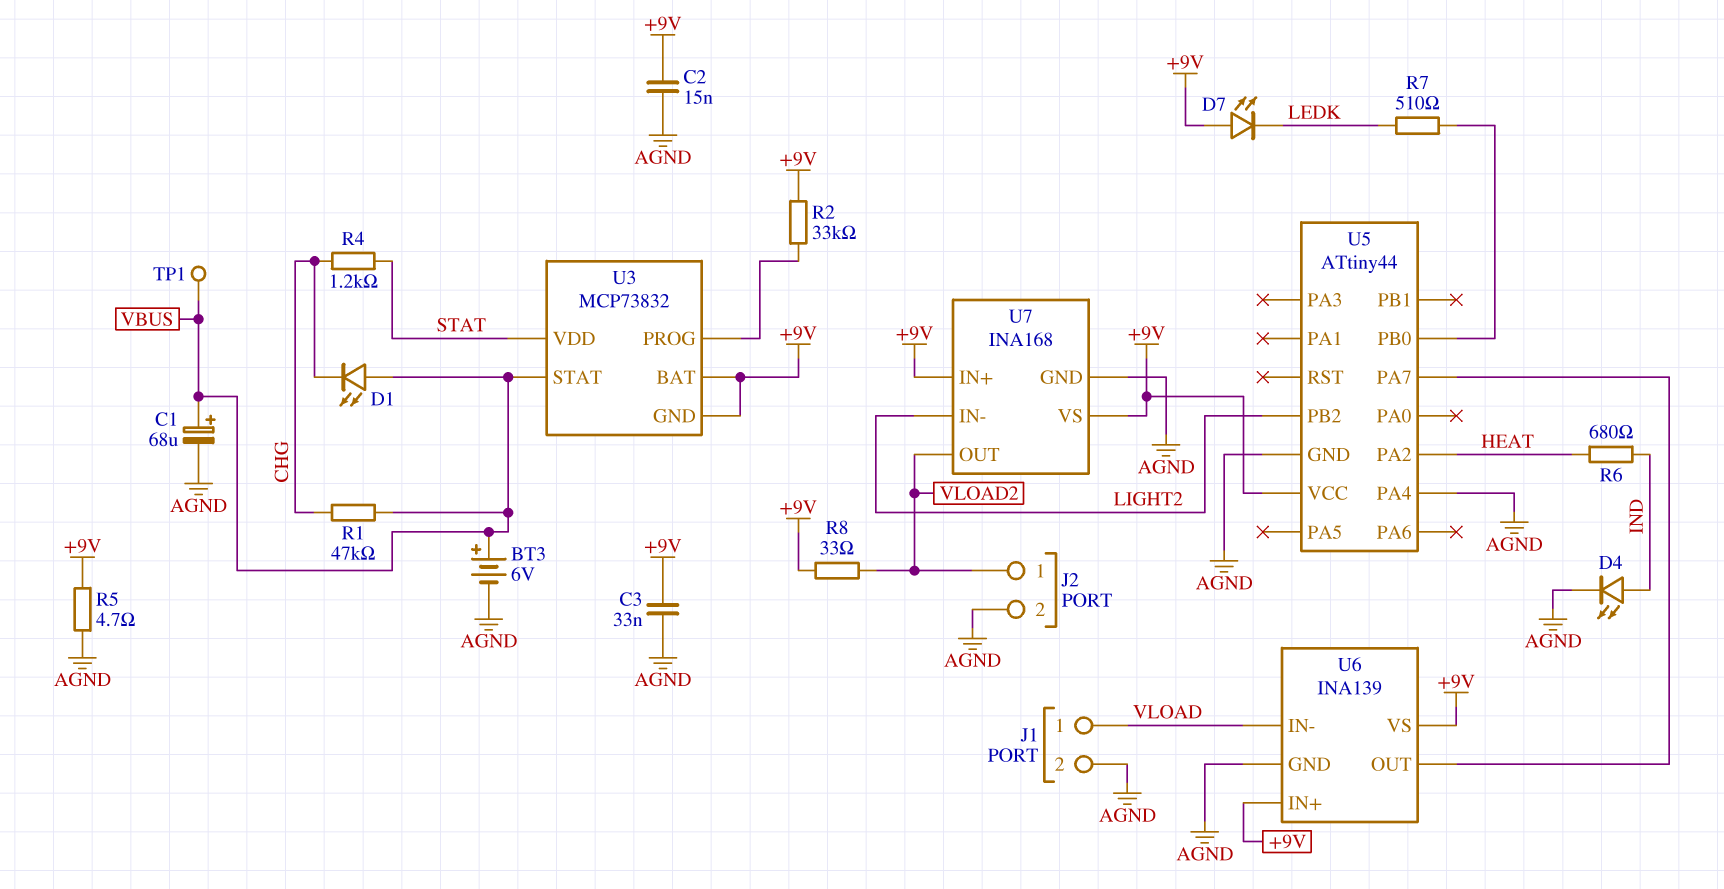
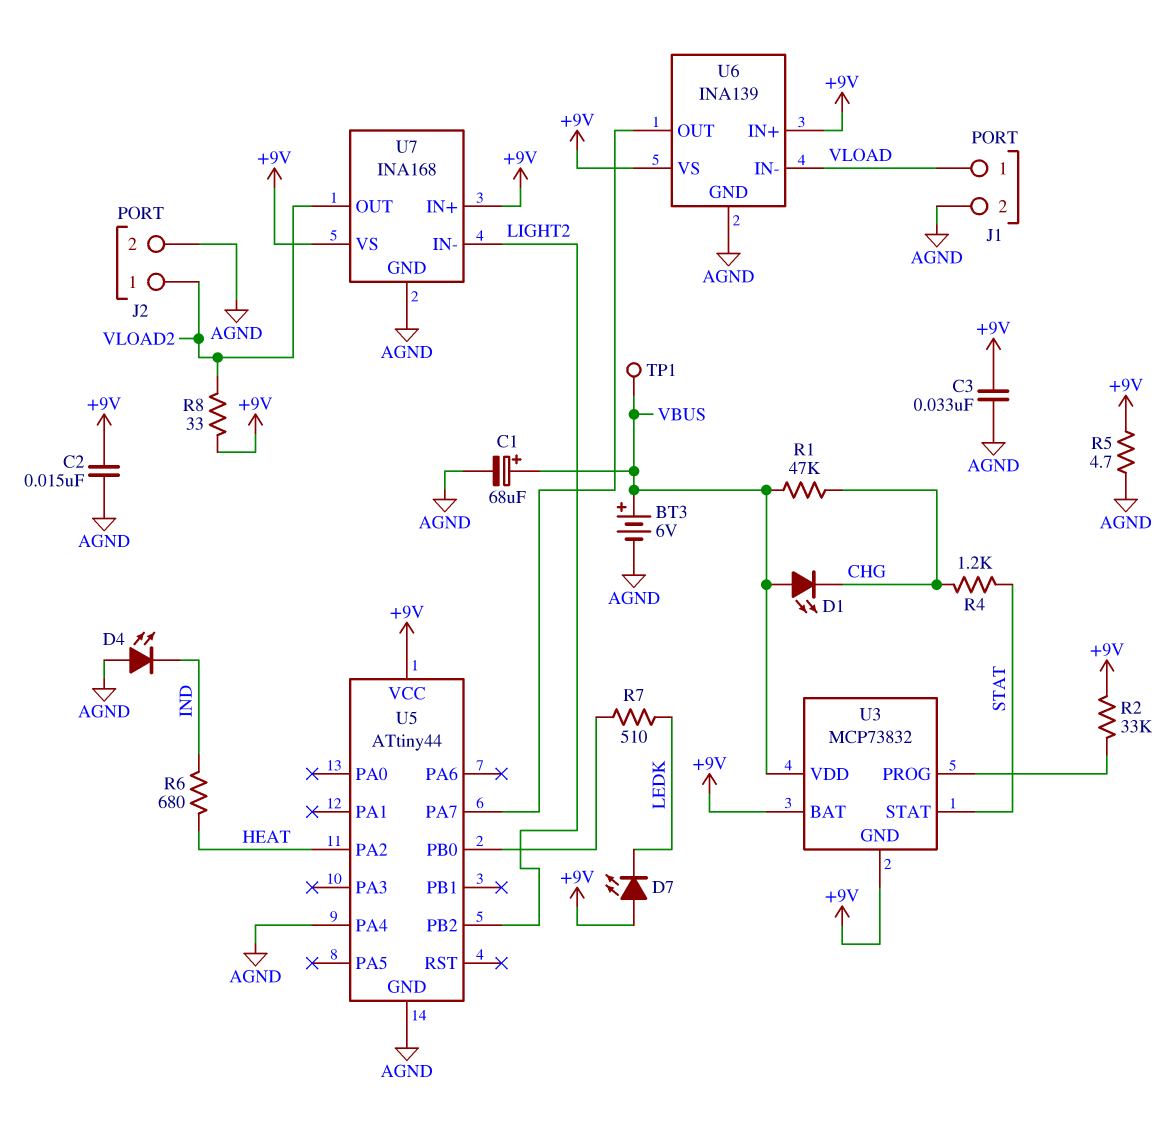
D4: LED (A IND, K AGND) -> LED (A AGND, K IND)
U3 pin STAT: VBUS -> STAT
U3 pin VDD: STAT -> VBUS

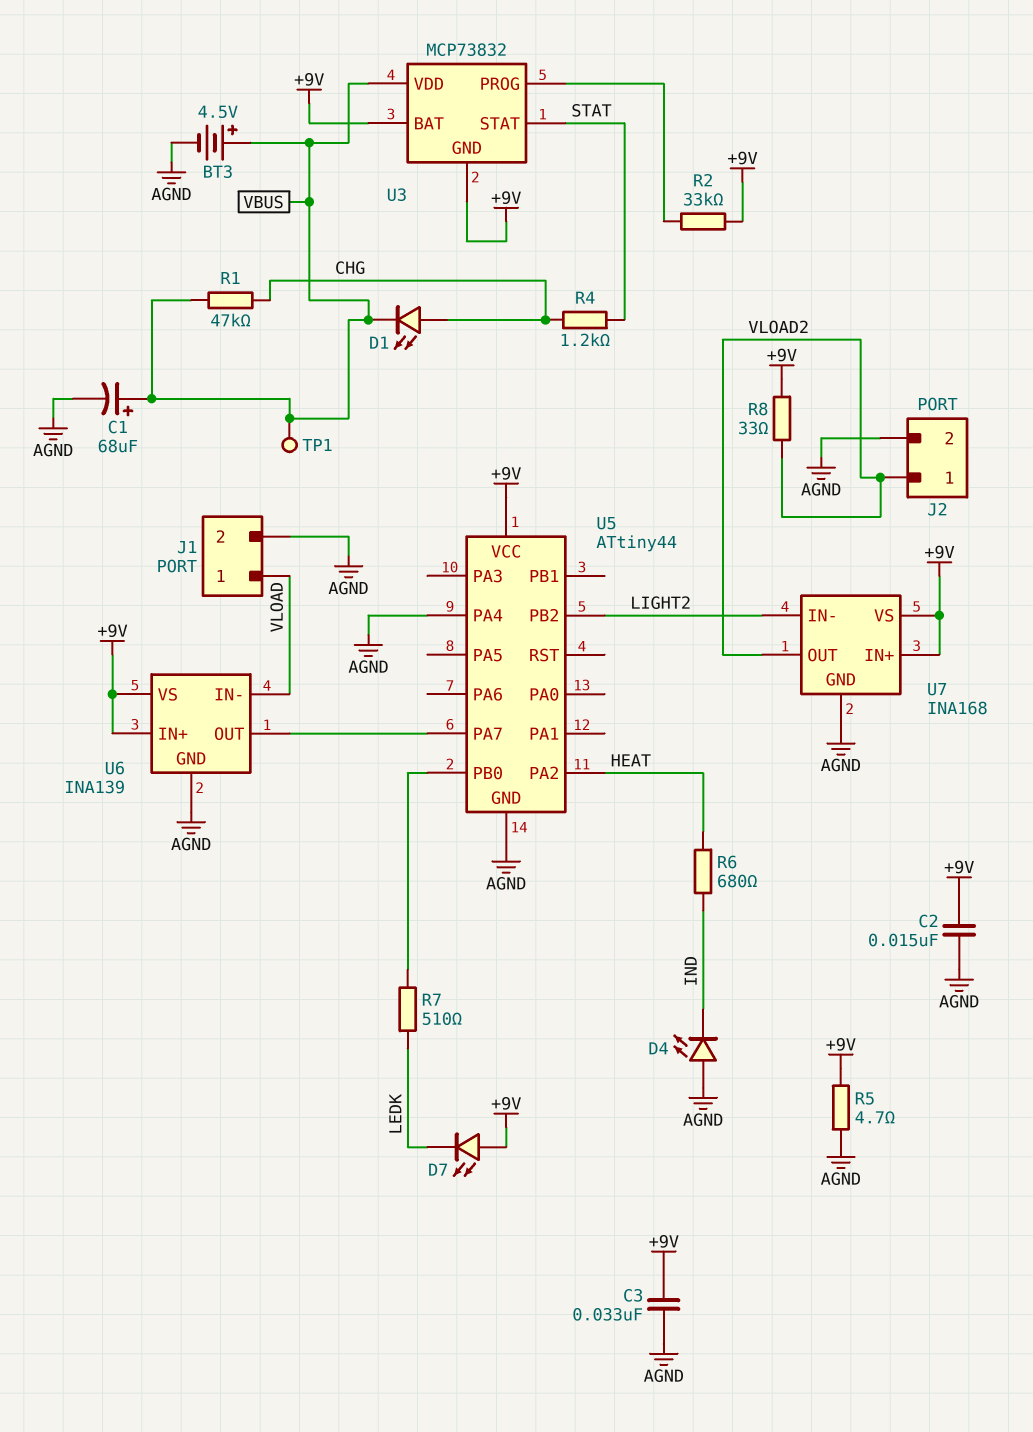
BT3: 6V (plus VBUS, minus AGND) -> 4.5V (plus VBUS, minus AGND)
D1: LED (A VBUS, K CHG) -> LED (A CHG, K VBUS)

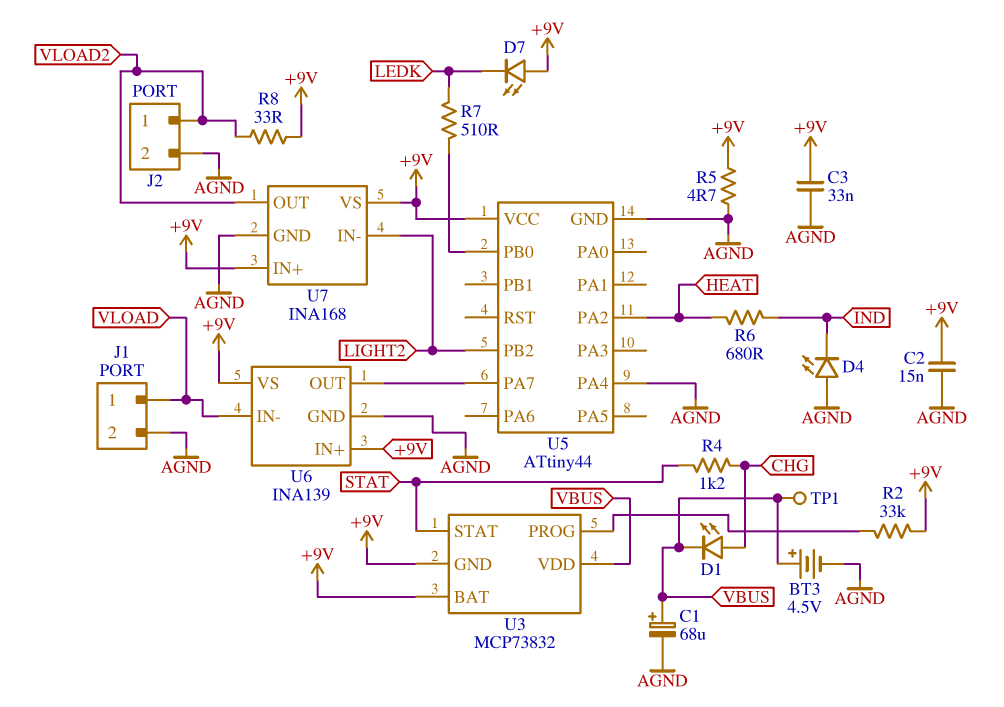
R1: 47k (CHG, VBUS) -> none

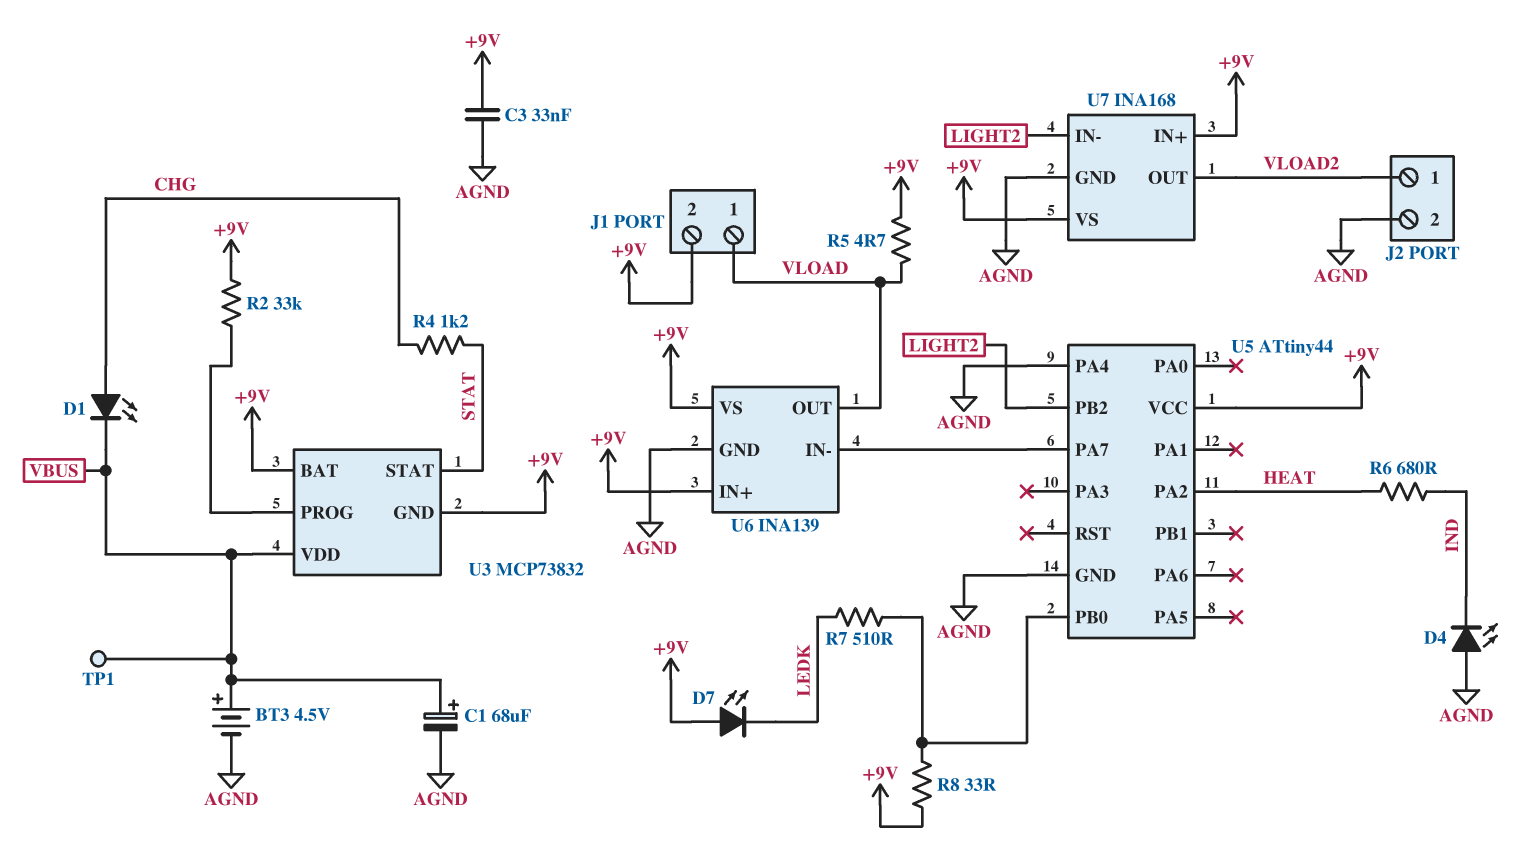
C2: 15nF (+9V, AGND) -> none
J1 pin 2: AGND -> +9V
R5: 4.7 (+9V, AGND) -> 4.7 (+9V, VLOAD)
R8: 33 (+9V, VLOAD2) -> 33 (+9V, U5/PB0)
U6 pin IN-: VLOAD -> U5/PA7
U6 pin OUT: U5/PA7 -> VLOAD

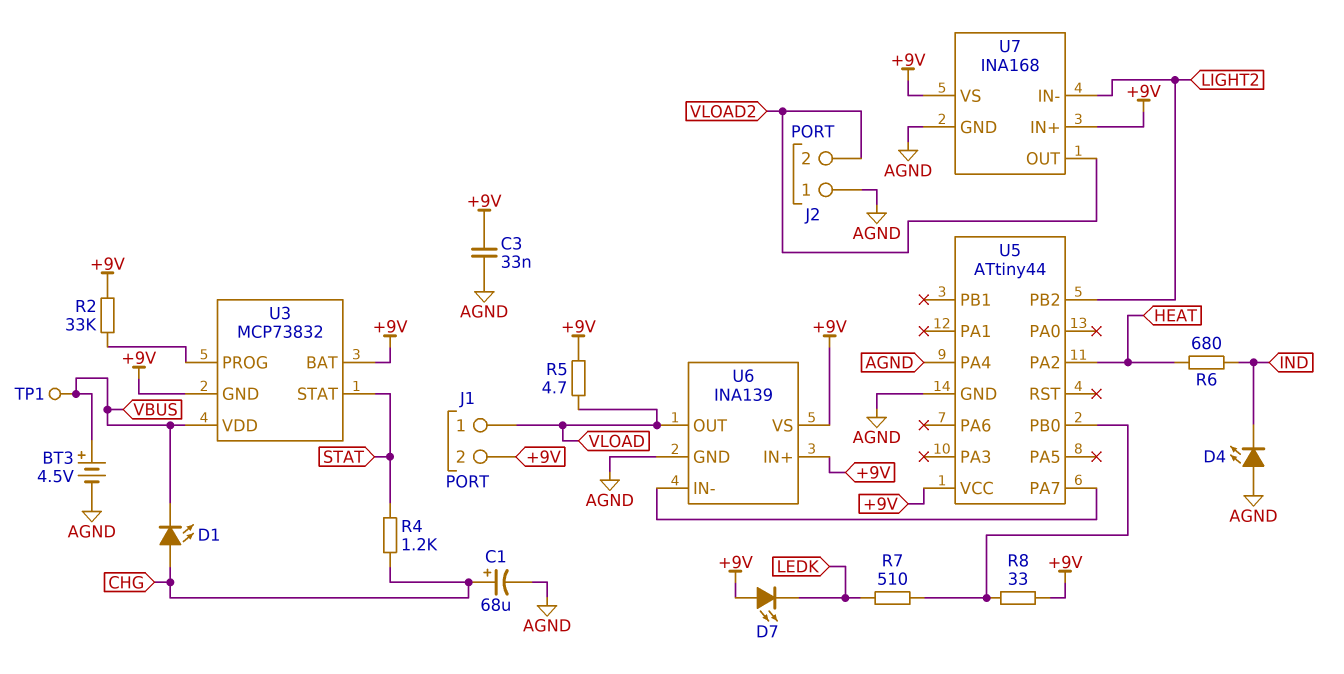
C1: 68uF (plus VBUS, minus AGND) -> 68uF (plus CHG, minus AGND)
J2 pin 1: VLOAD2 -> AGND
J2 pin 2: AGND -> VLOAD2

